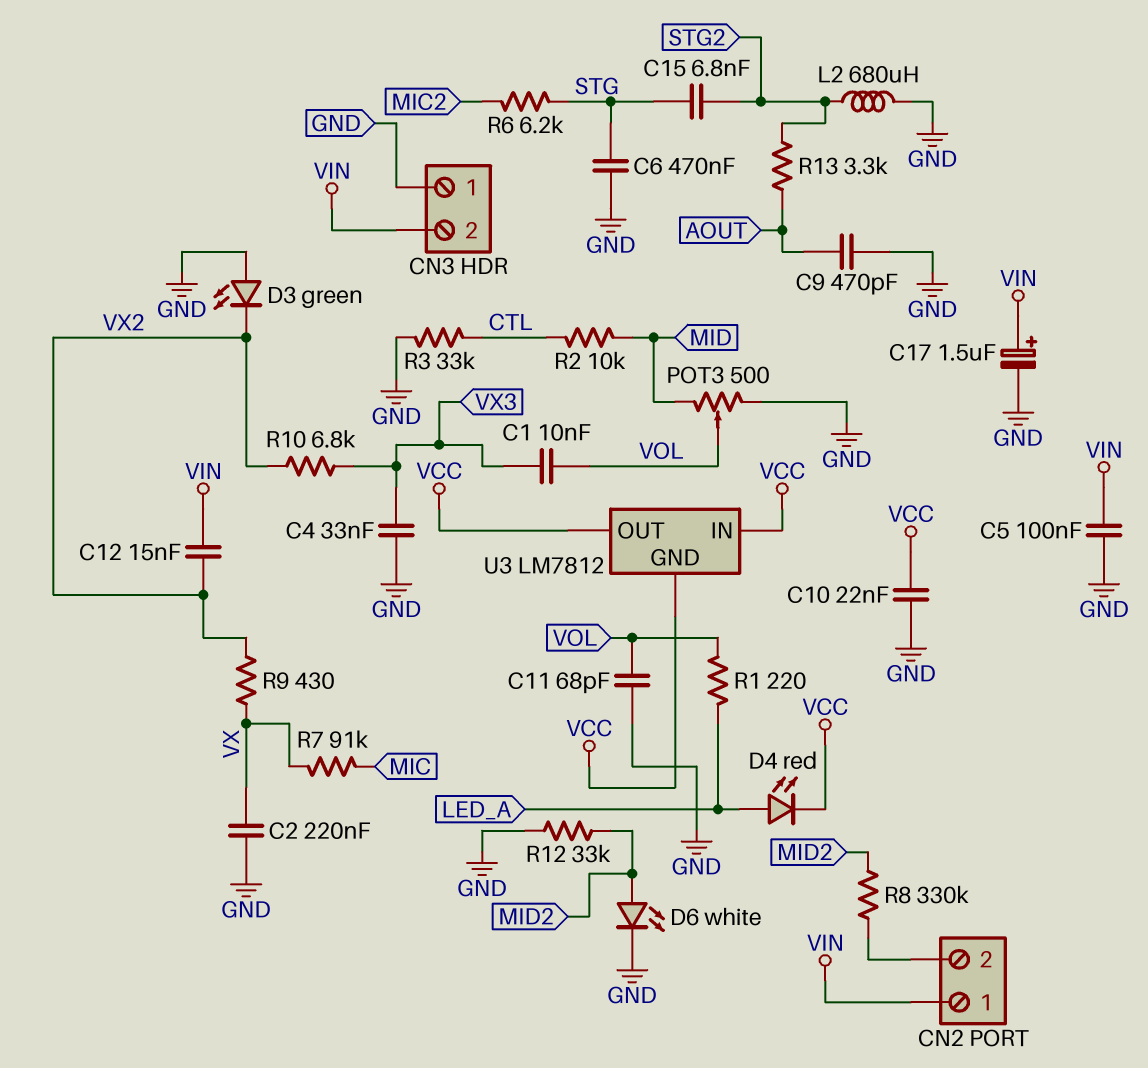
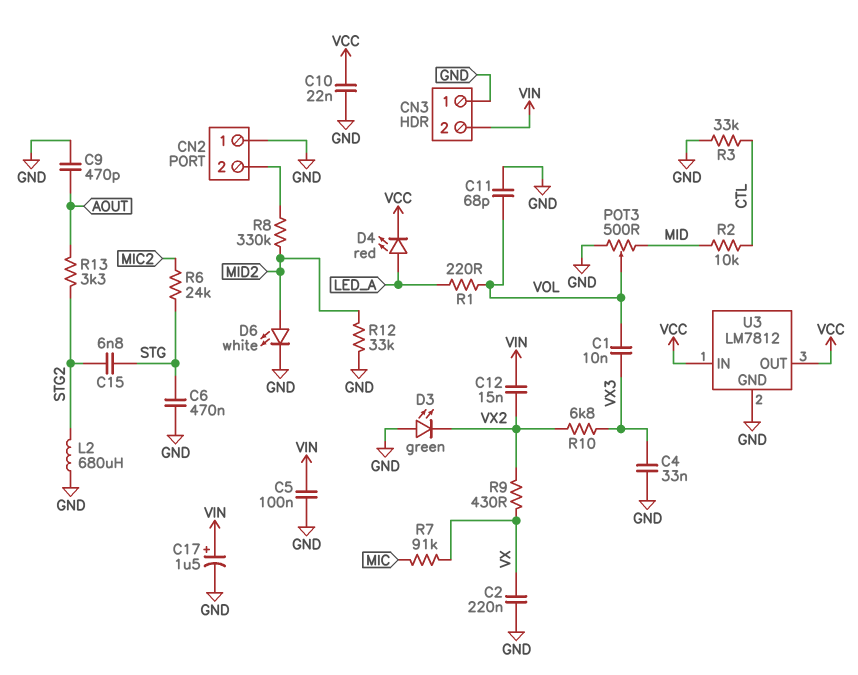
CN2 pin 1: VIN -> GND
R6: 6.2k (MIC2, STG) -> 24k (MIC2, STG)
U3 pin GND: VCC -> GND

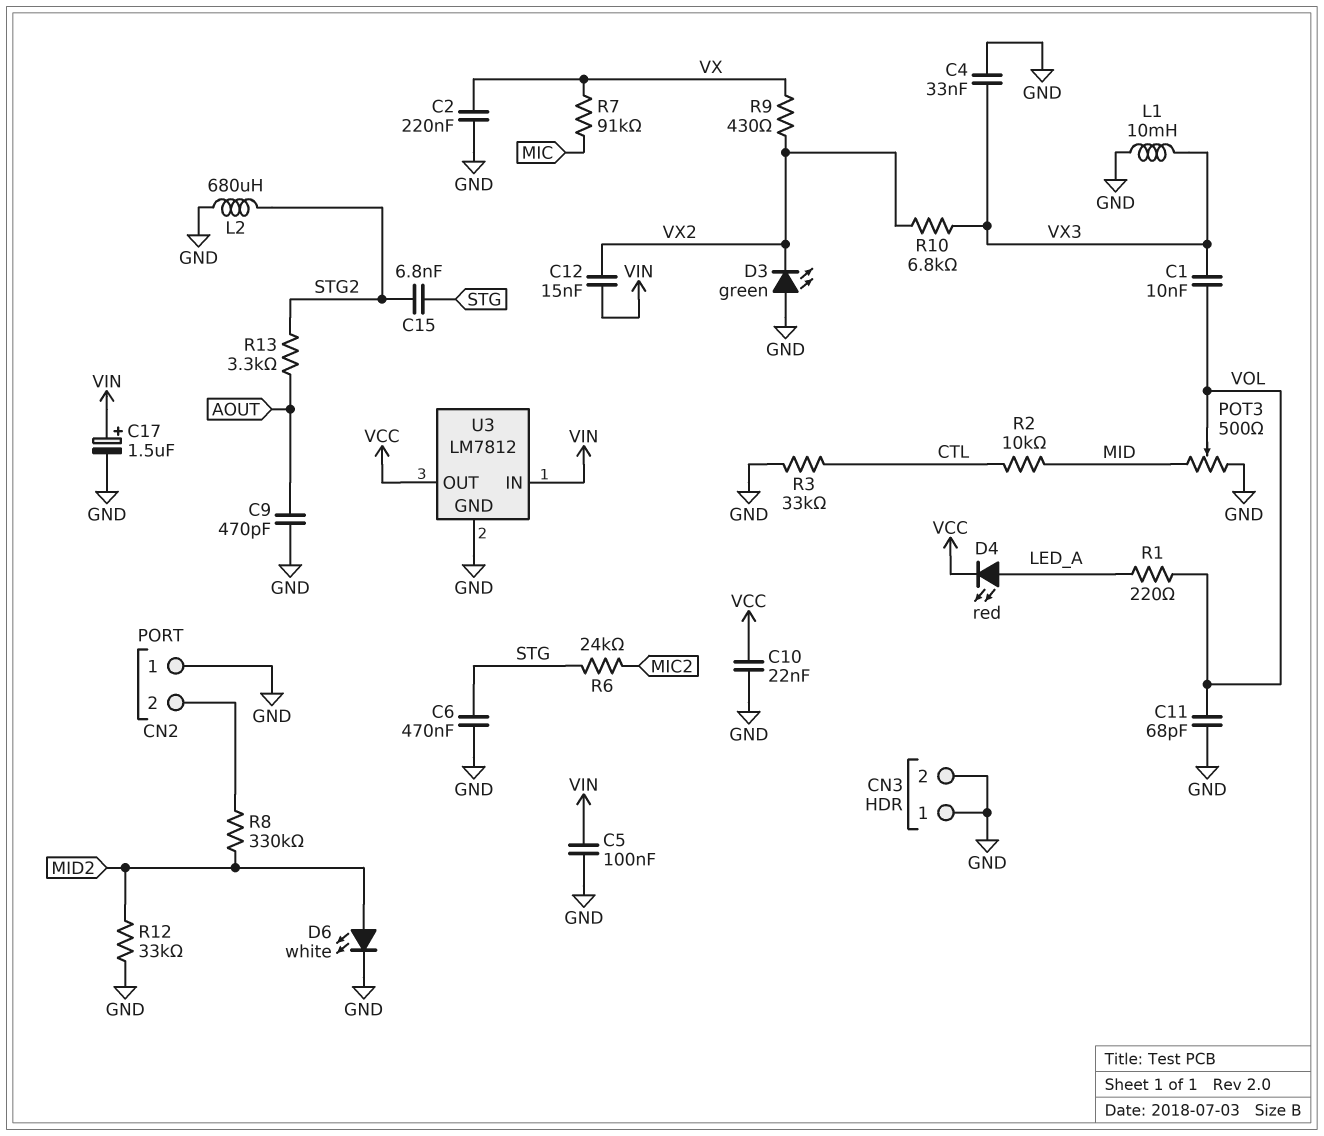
CN3 pin 2: VIN -> GND
L1: none -> 10mH (GND, VX3)
U3 pin IN: VCC -> VIN

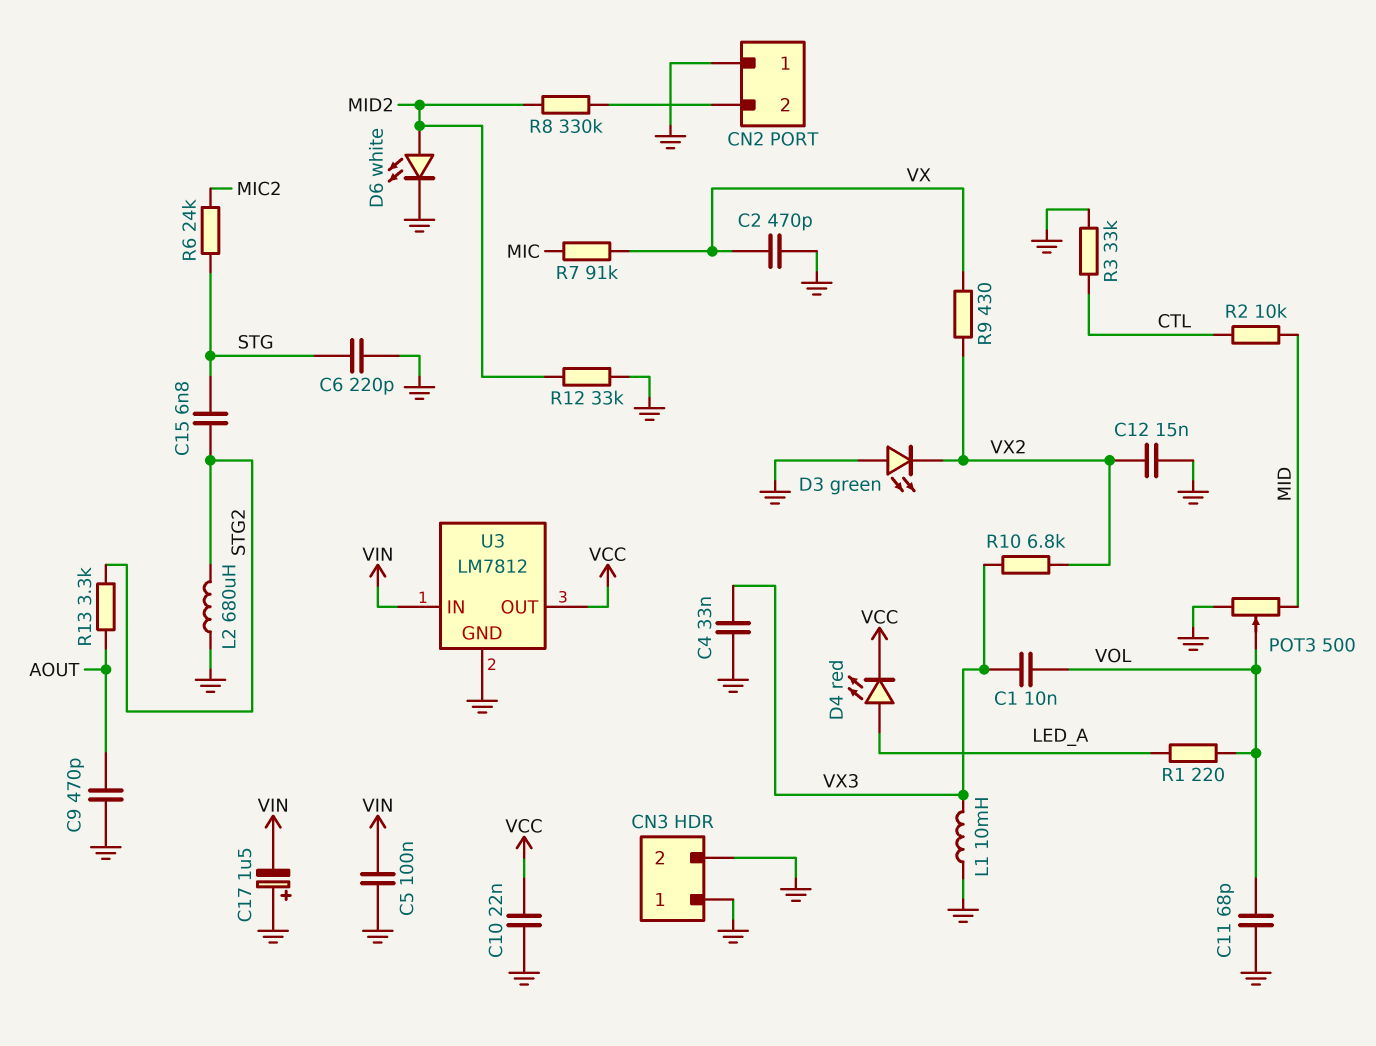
C2: 220nF (GND, VX) -> 470pF (GND, VX)
C6: 470nF (GND, STG) -> 220pF (GND, STG)
C12: 15nF (VIN, VX2) -> 15nF (GND, VX2)
C17: 1.5uF (plus VIN, minus GND) -> 1.5uF (plus GND, minus VIN)

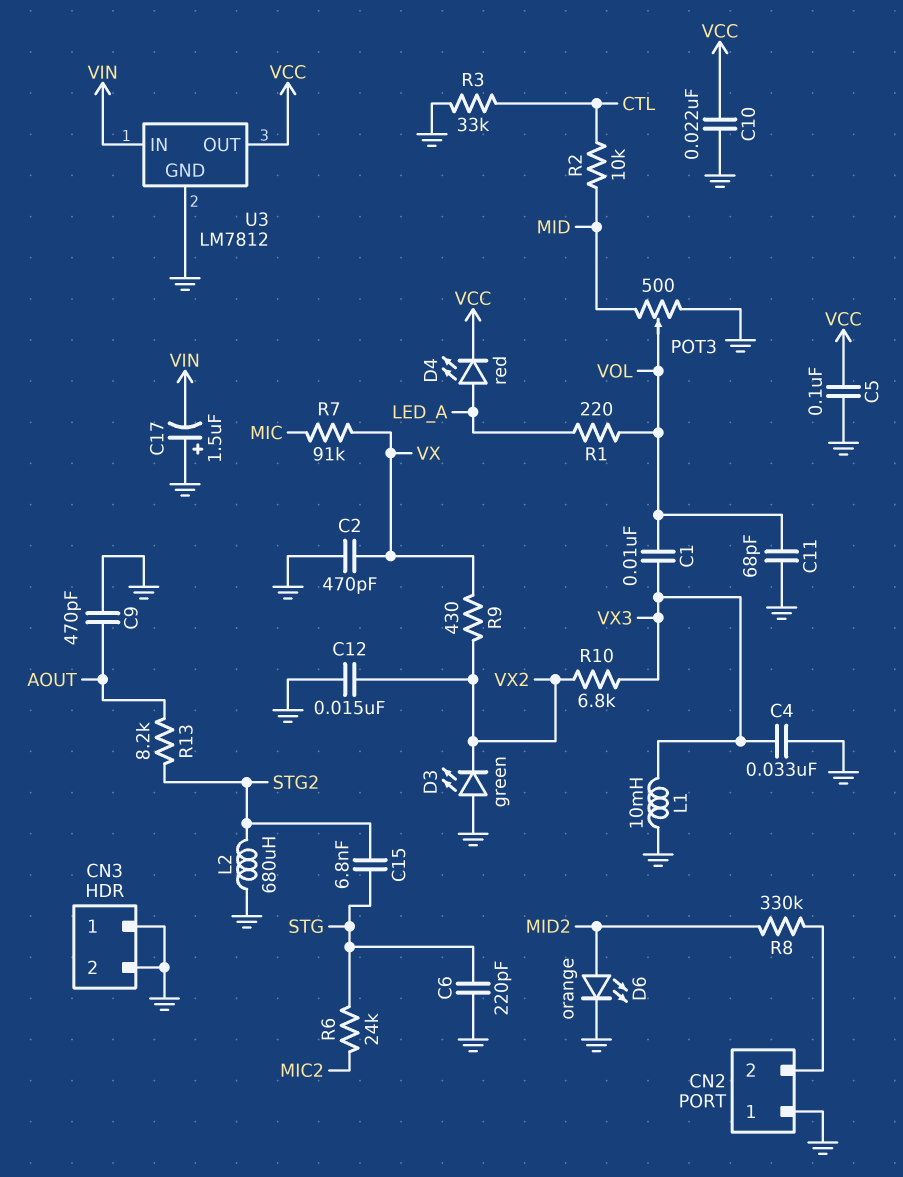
C5: 100nF (GND, VIN) -> 100nF (GND, VCC)
D6: LED white (A MID2, K GND) -> LED orange (A MID2, K GND)
R12: 33k (GND, MID2) -> none
R13: 3.3k (AOUT, STG2) -> 8.2k (AOUT, STG2)

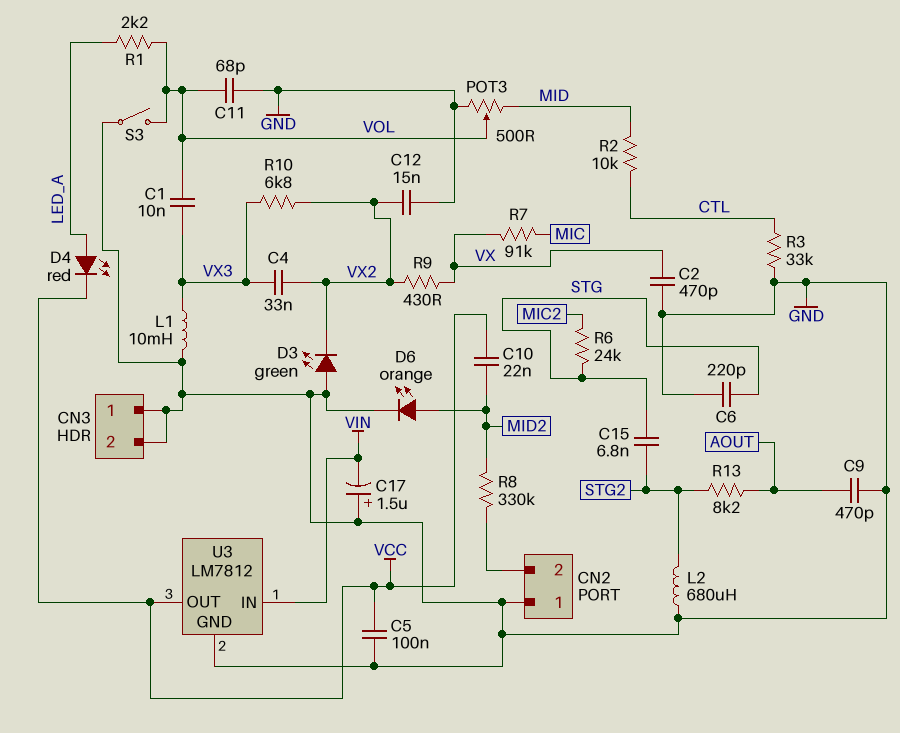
C4: 33nF (GND, VX3) -> 33nF (VX2, VX3)
C10: 22nF (GND, VCC) -> 22nF (MID2, VCC)
R1: 220 (LED_A, VOL) -> 2.2k (LED_A, VOL)
S3: none -> switch (GND, VOL)

